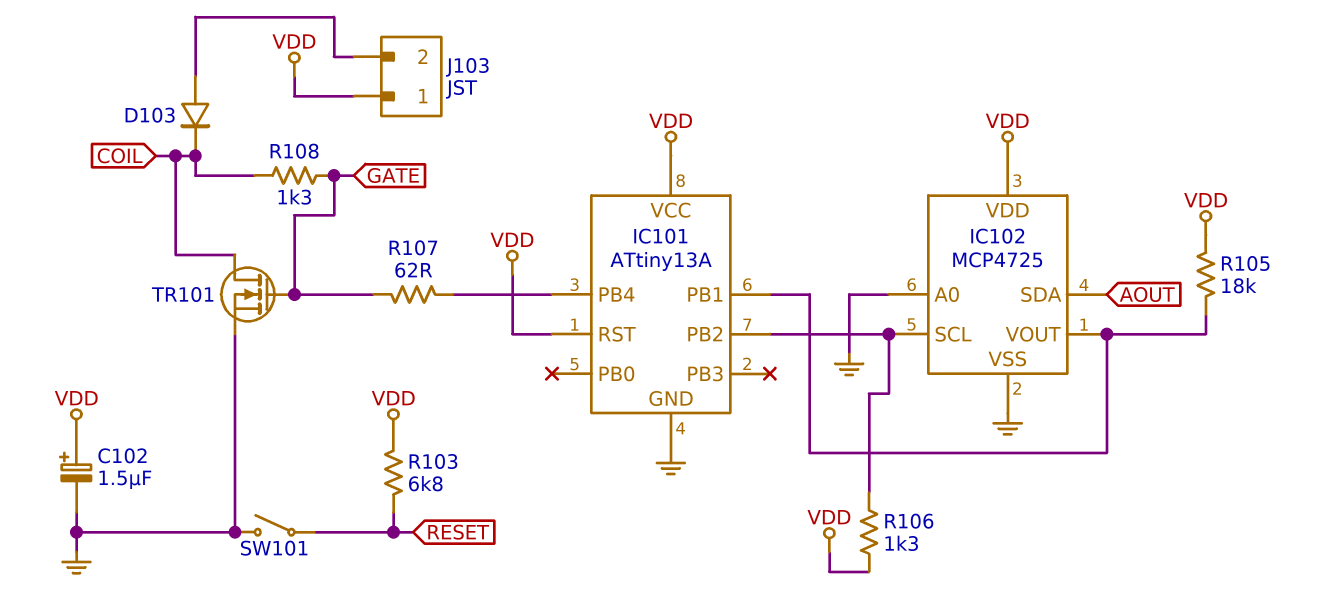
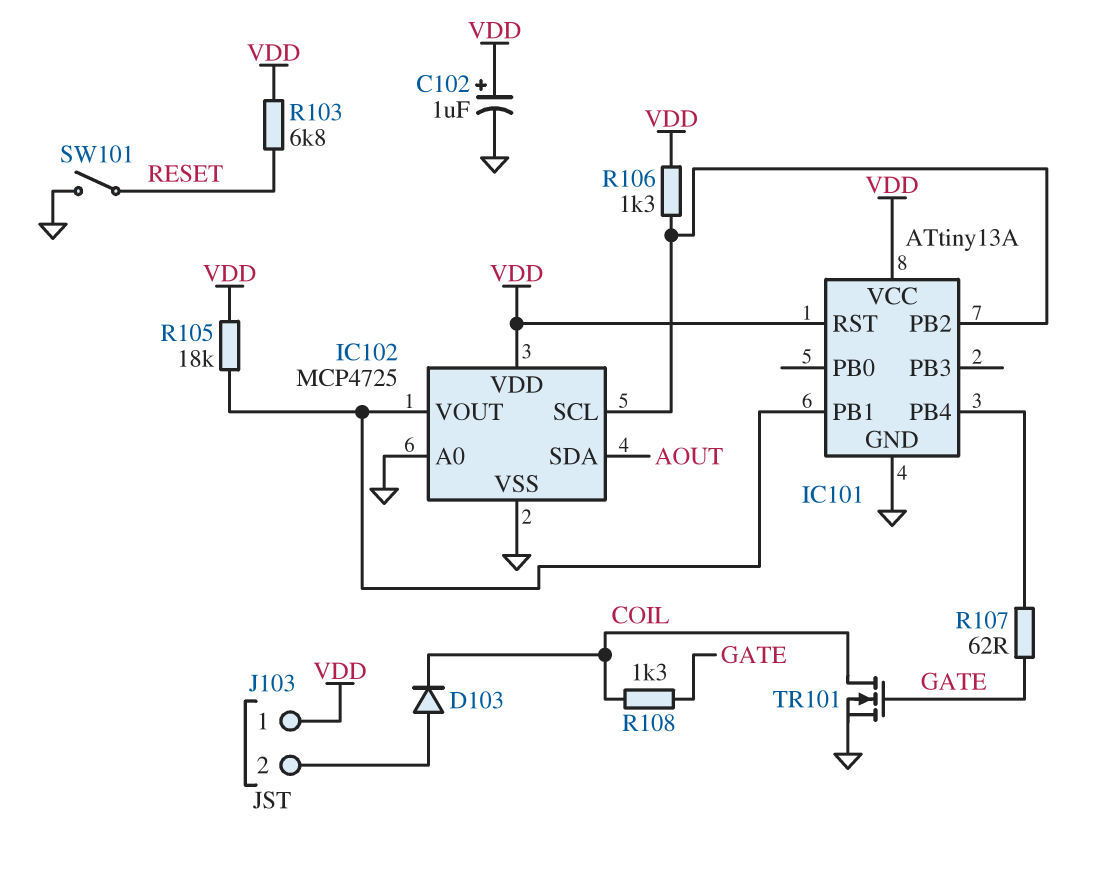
C102: 1.5uF (plus VDD, minus GND) -> 1uF (plus VDD, minus GND)

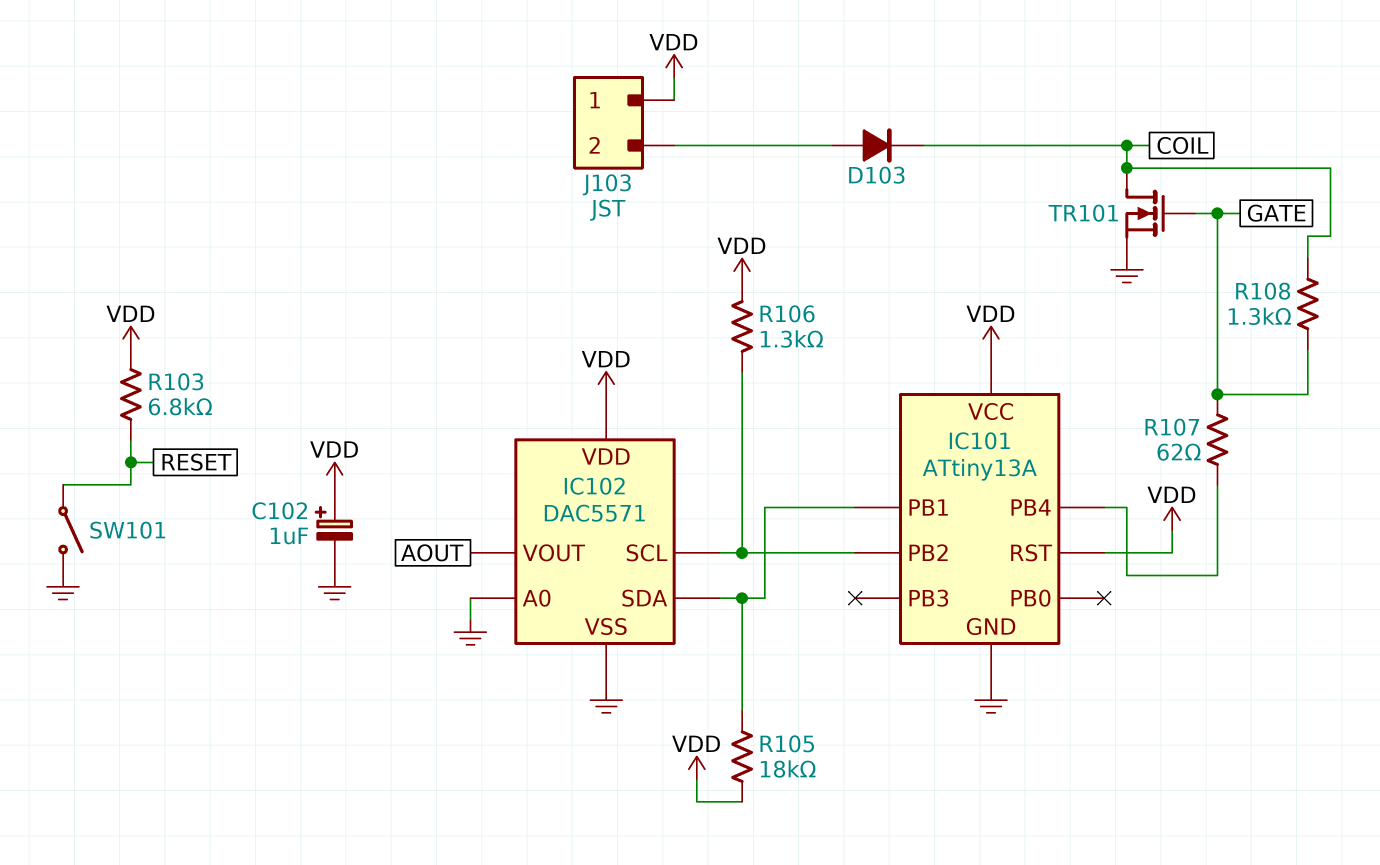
IC102: MCP4725 -> DAC5571
IC102 pin SDA: AOUT -> IC101/PB1
IC102 pin VOUT: IC101/PB1 -> AOUT

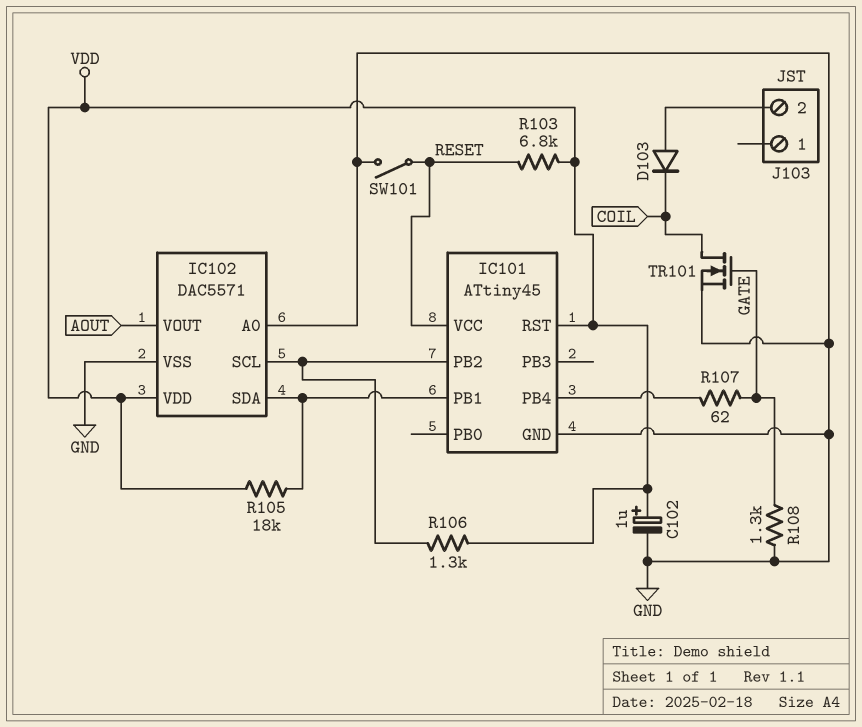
IC101: ATtiny13A -> ATtiny45
IC101 pin VCC: VDD -> RESET
J103 pin 1: VDD -> none
R108: 1.3k (COIL, GATE) -> 1.3k (GATE, GND)

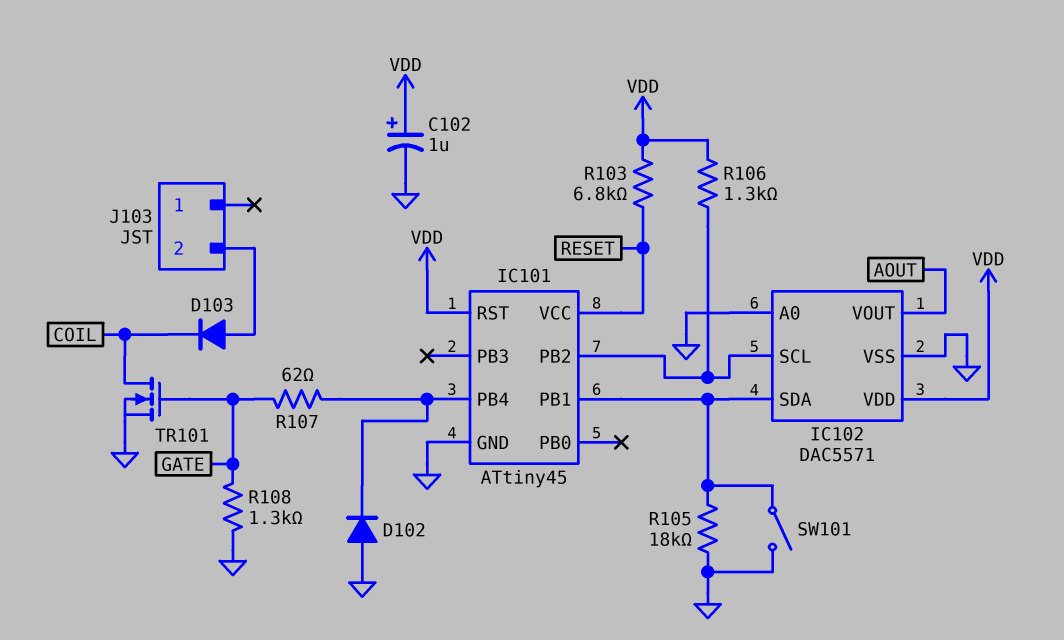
D102: none -> diode (A GND, K IC101/PB4)
R105: 18k (IC101/PB1, VDD) -> 18k (GND, IC101/PB1)
SW101: switch (GND, RESET) -> switch (GND, IC101/PB1)

